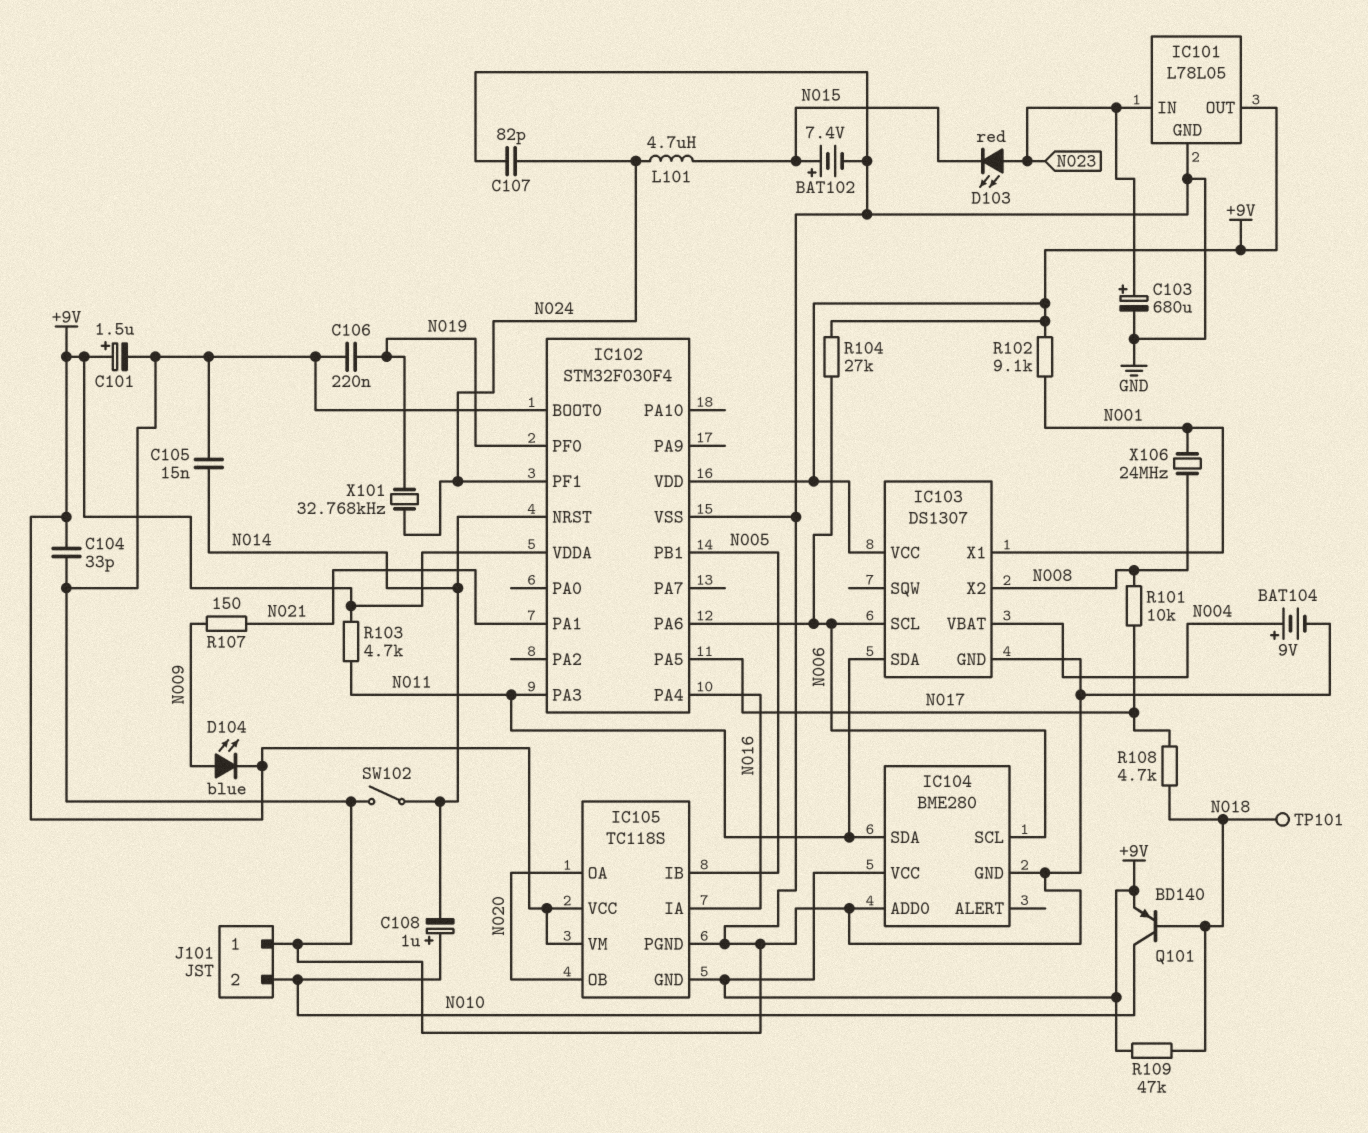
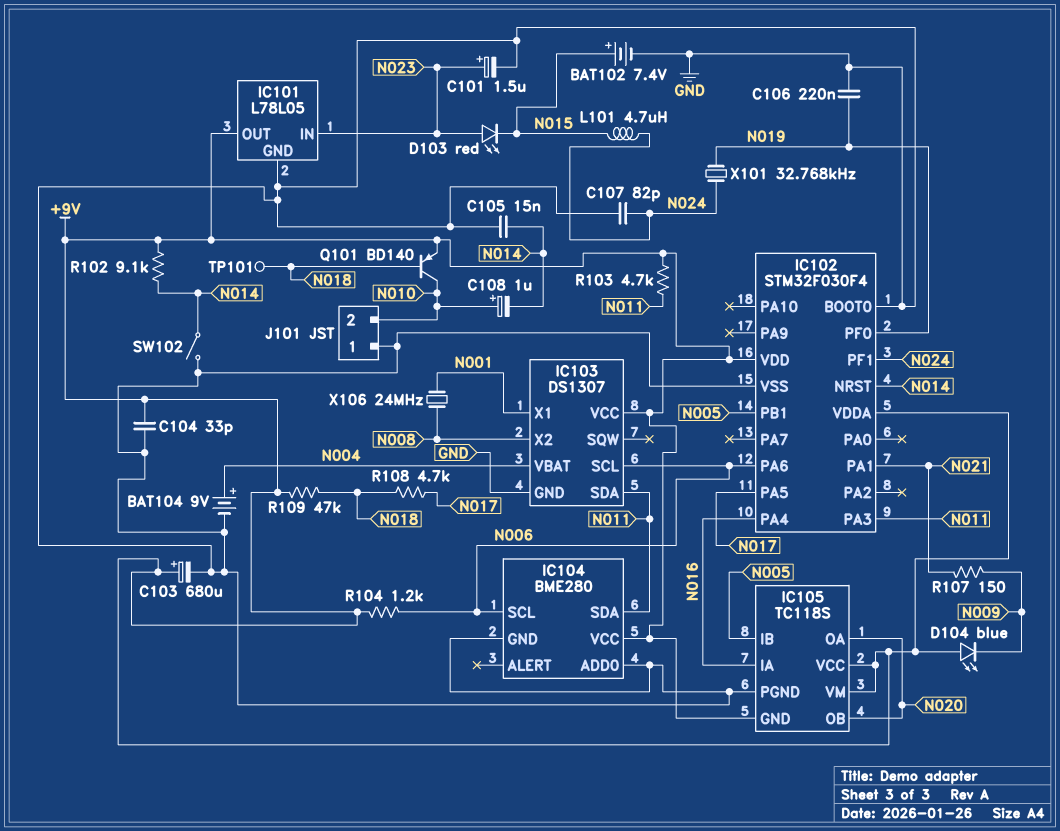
C101: 1.5uF (plus +9V, minus GND) -> 1.5uF (plus N023, minus GND)
C103: 680uF (plus N023, minus GND) -> 680uF (plus +9V, minus GND)
D104: LED blue (A N009, K +9V) -> LED blue (A +9V, K N009)
R101: 10k (N008, N017) -> none
R102: 9.1k (+9V, N001) -> 9.1k (+9V, N014)
R104: 27k (+9V, N006) -> 1.2k (+9V, N006)

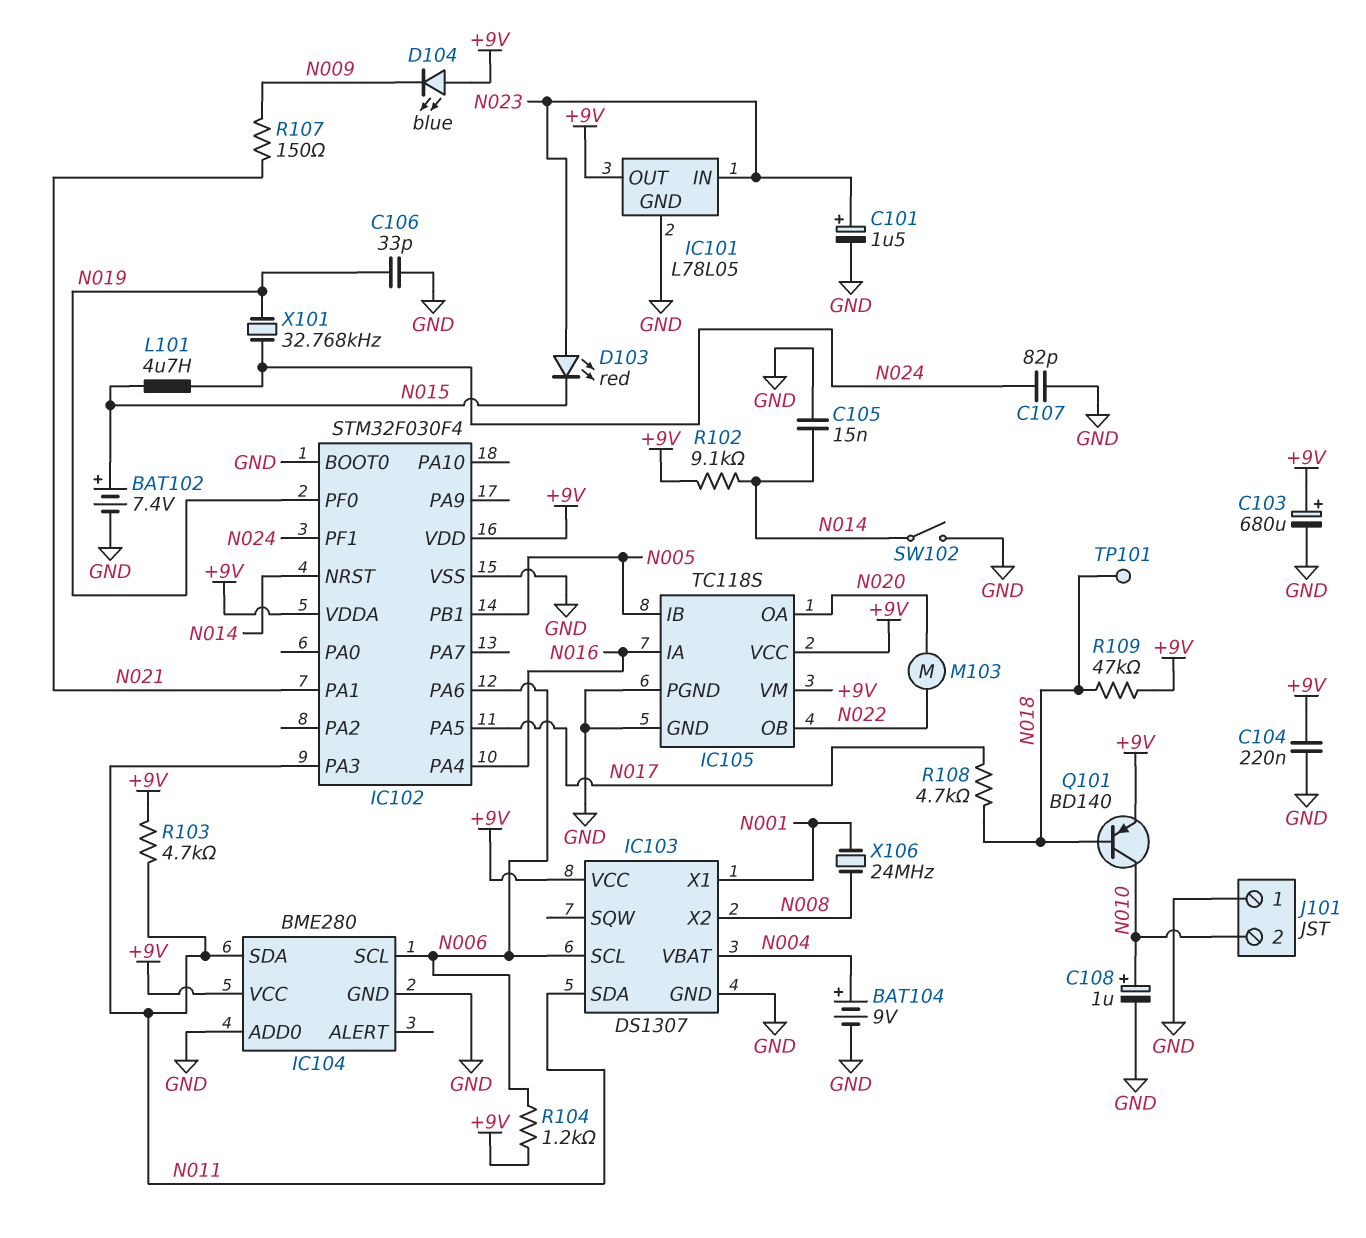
C104: 33pF (+9V, GND) -> 220nF (+9V, GND)
C106: 220nF (GND, N019) -> 33pF (GND, N019)
C108: 1uF (plus N010, minus N014) -> 1uF (plus N010, minus GND)
IC105 pin GND: +9V -> GND
IC105 pin OB: N020 -> N022
M103: none -> motor (N020, N022)

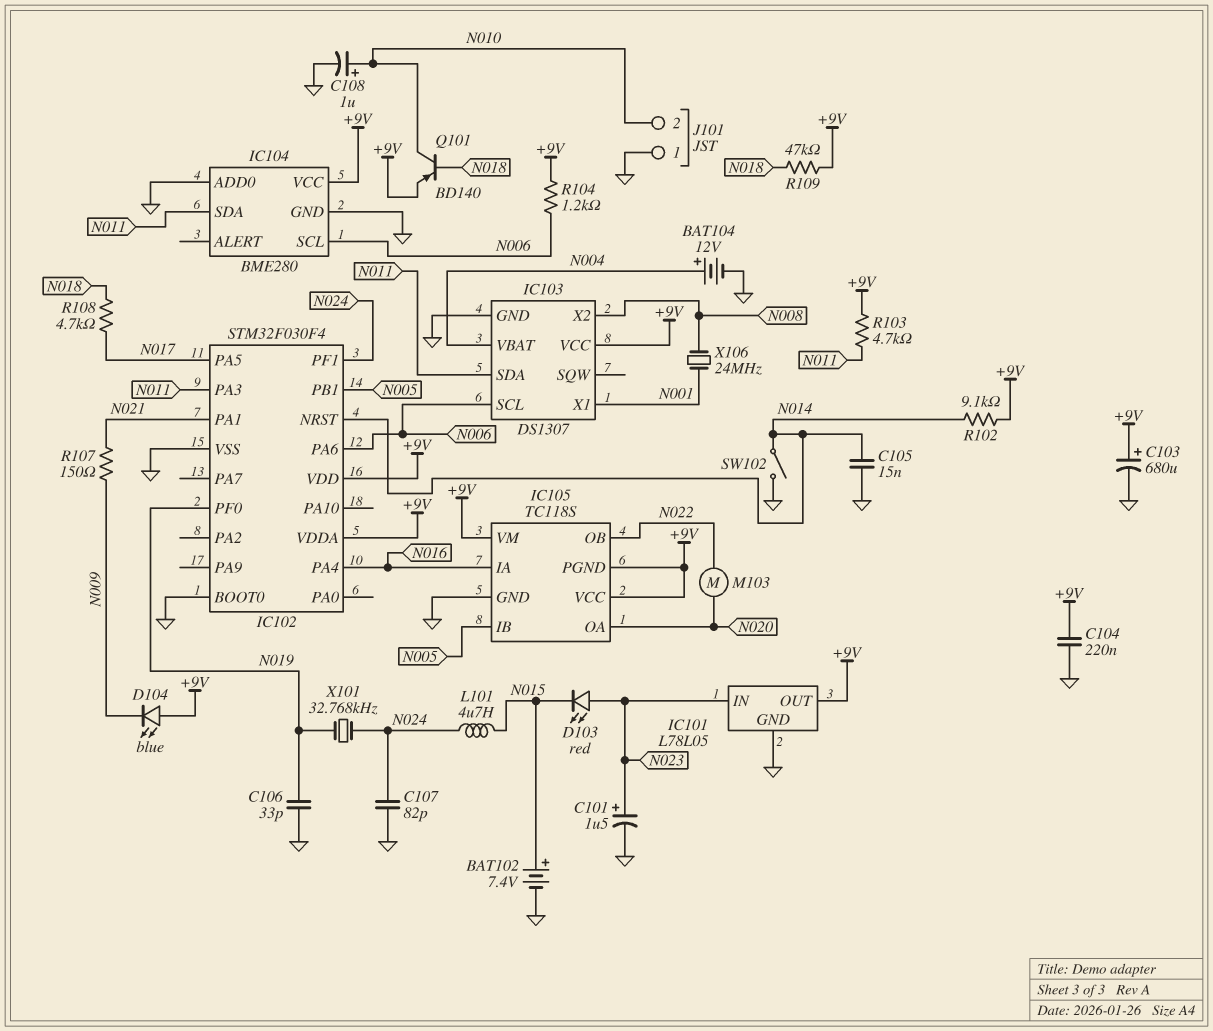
BAT104: 9V (plus N004, minus GND) -> 12V (plus N004, minus GND)
IC105 pin PGND: GND -> +9V
TP101: test point (N018) -> none

